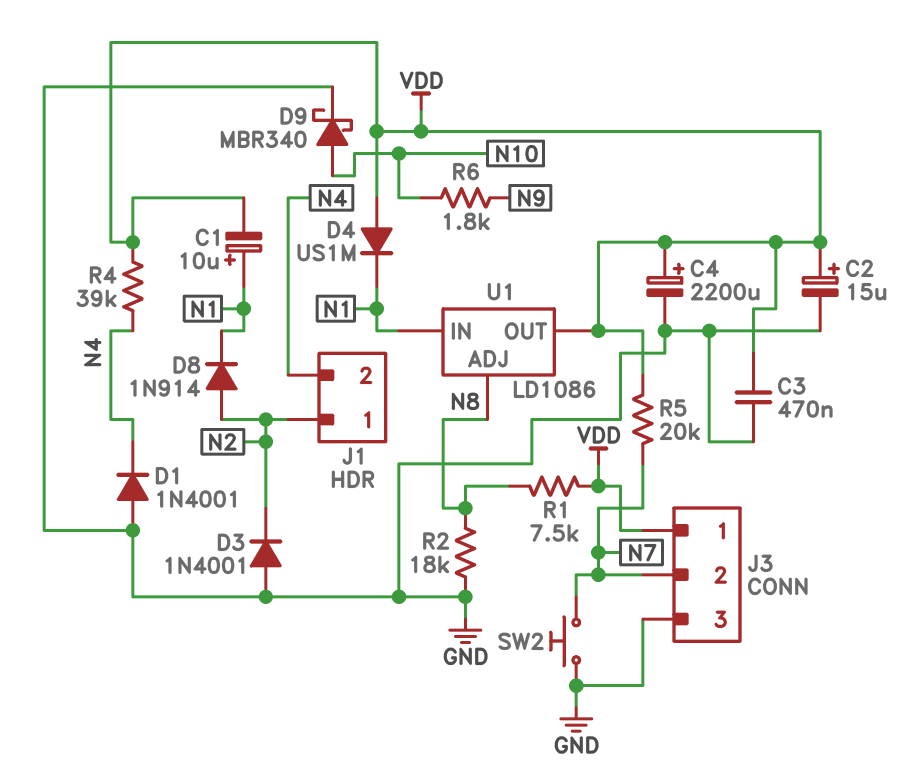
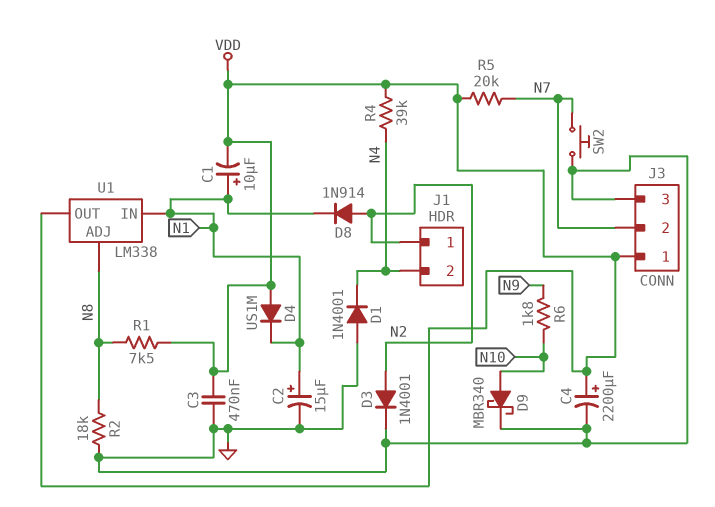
C2: 15uF (plus VDD, minus GND) -> 15uF (plus N1, minus GND)
D3: diode 1N4001 (A GND, K N2) -> diode 1N4001 (A N2, K GND)
U1: LD1086 -> LM338

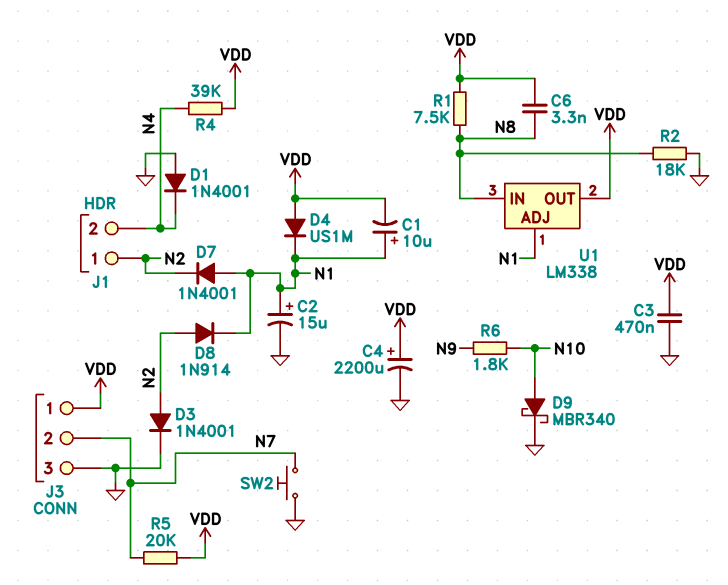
C6: none -> 3.3nF (N8, VDD)
D7: none -> diode 1N4001 (A N1, K N2)
U1 pin ADJ: N8 -> N1
U1 pin IN: N1 -> N8

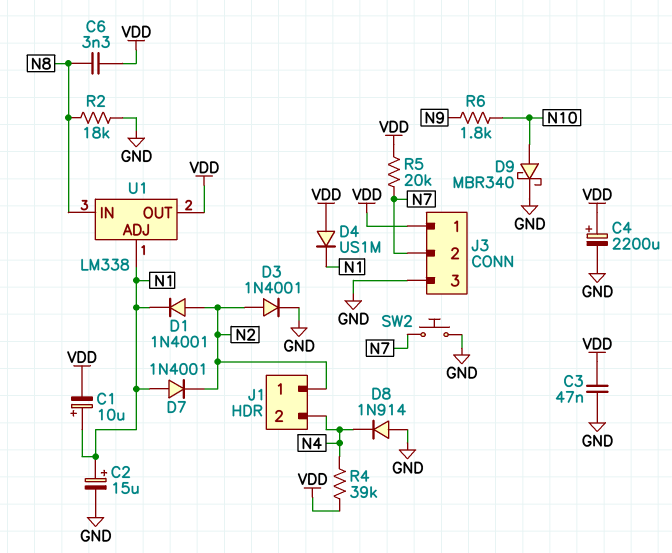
C3: 470nF (GND, VDD) -> 47nF (GND, VDD)
D1: diode 1N4001 (A GND, K N4) -> diode 1N4001 (A N2, K N1)
D8: diode 1N914 (A N2, K N1) -> diode 1N914 (A GND, K N4)
R1: 7.5k (N8, VDD) -> none

